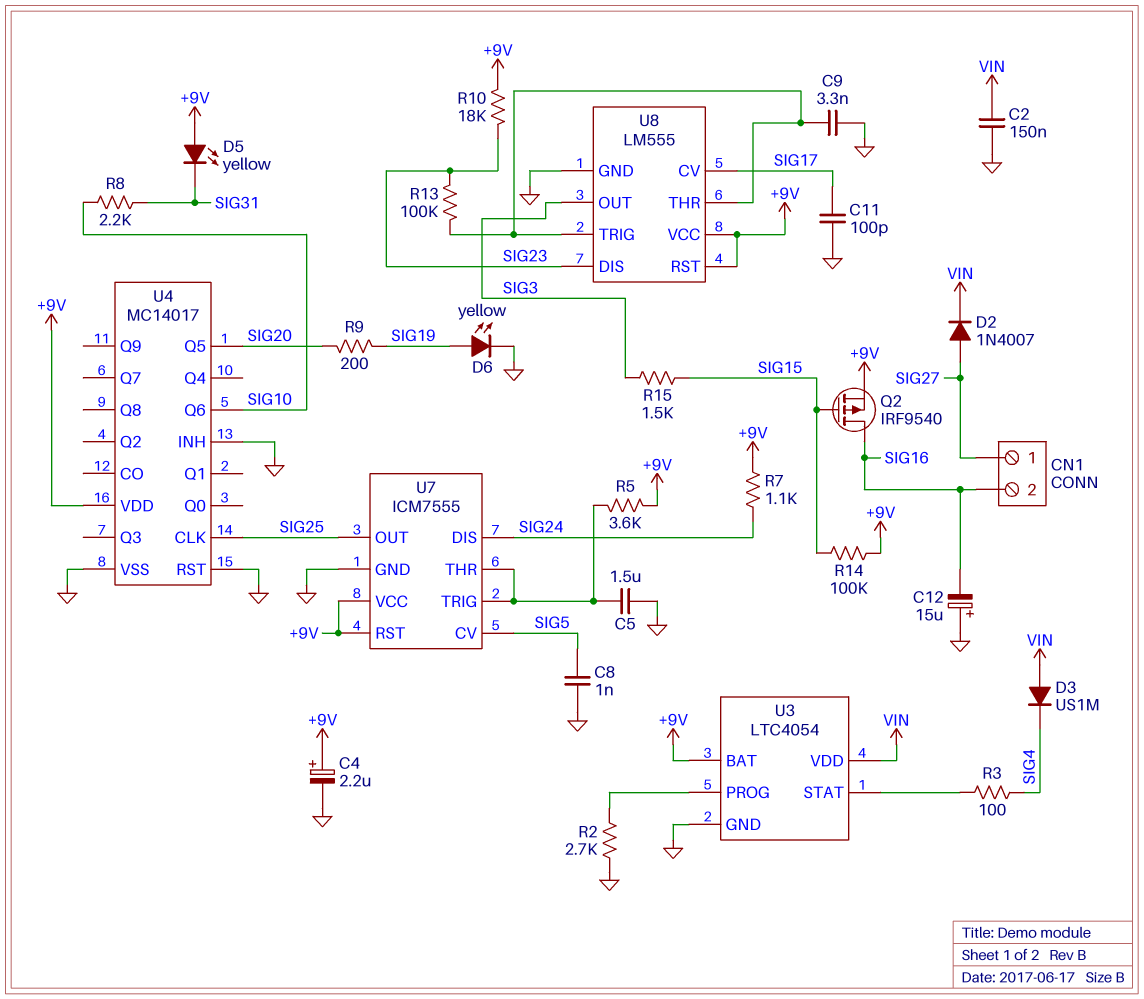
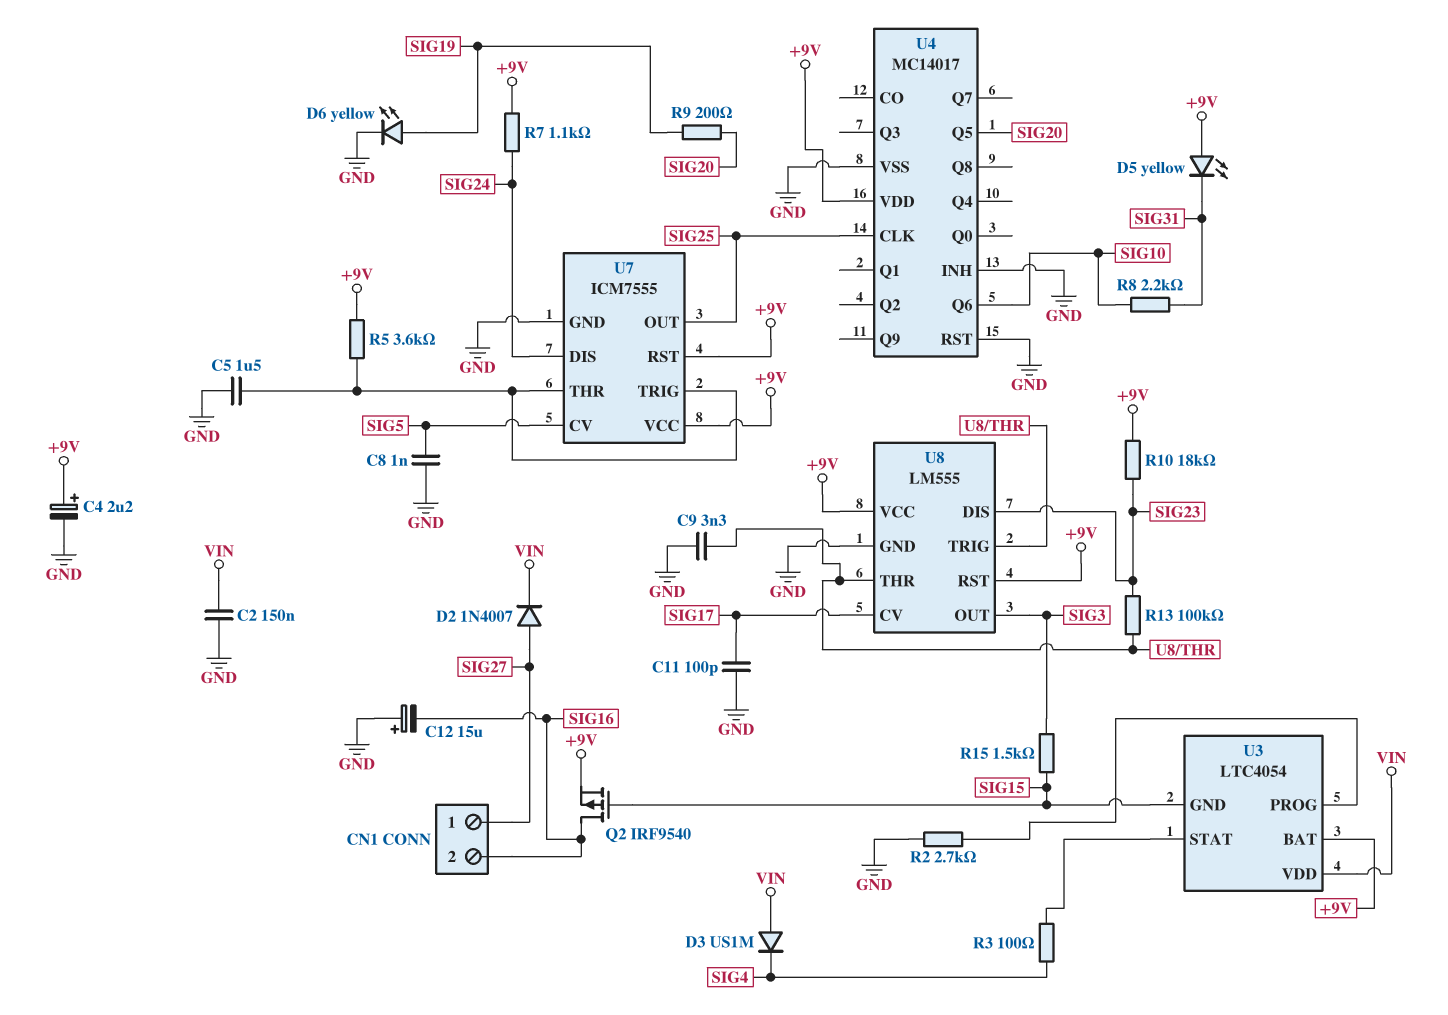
R14: 100k (+9V, SIG15) -> none
U3 pin GND: GND -> SIG15

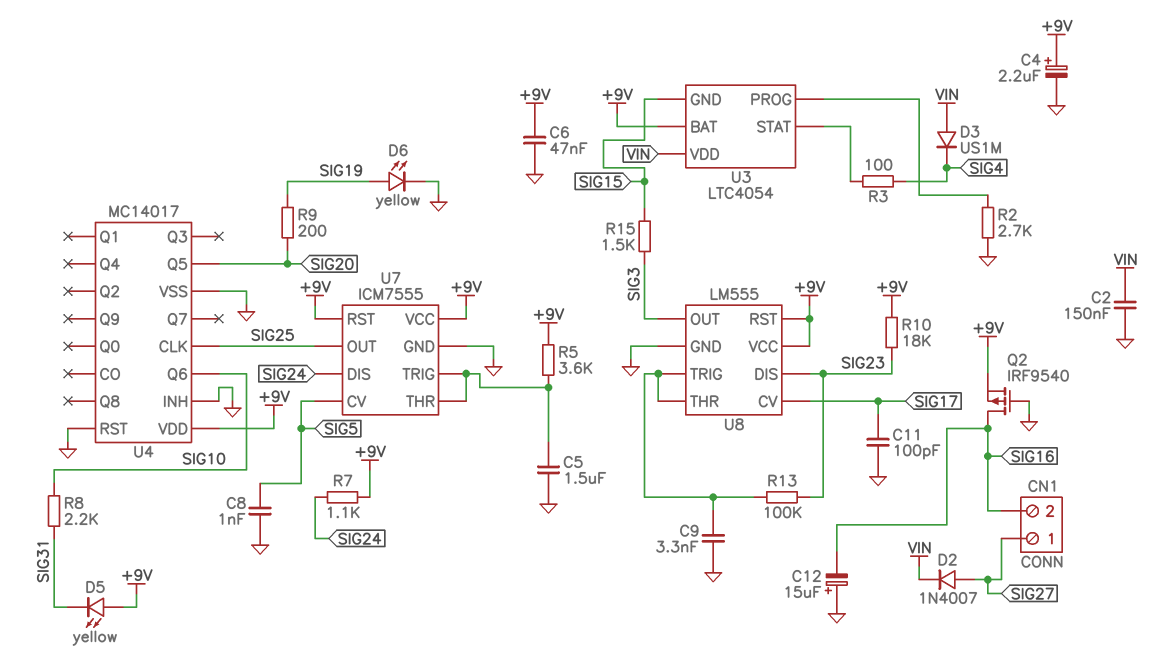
C6: none -> 47nF (+9V, GND)
Q2: PMOS IRF9540 (G SIG15, D SIG16, S +9V) -> PMOS IRF9540 (G GND, D SIG16, S +9V)

